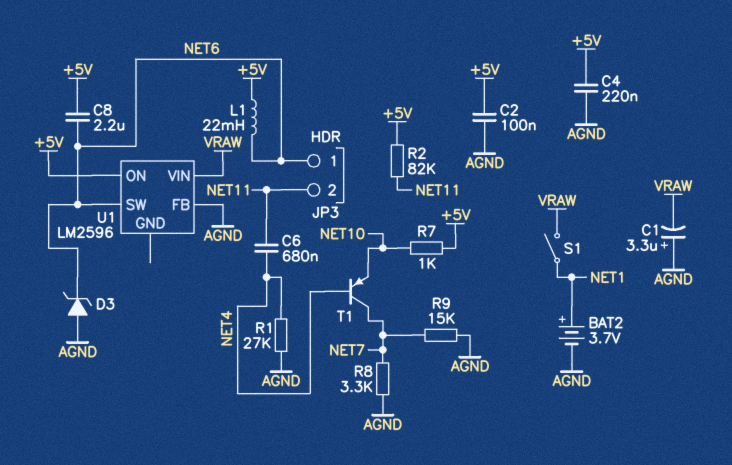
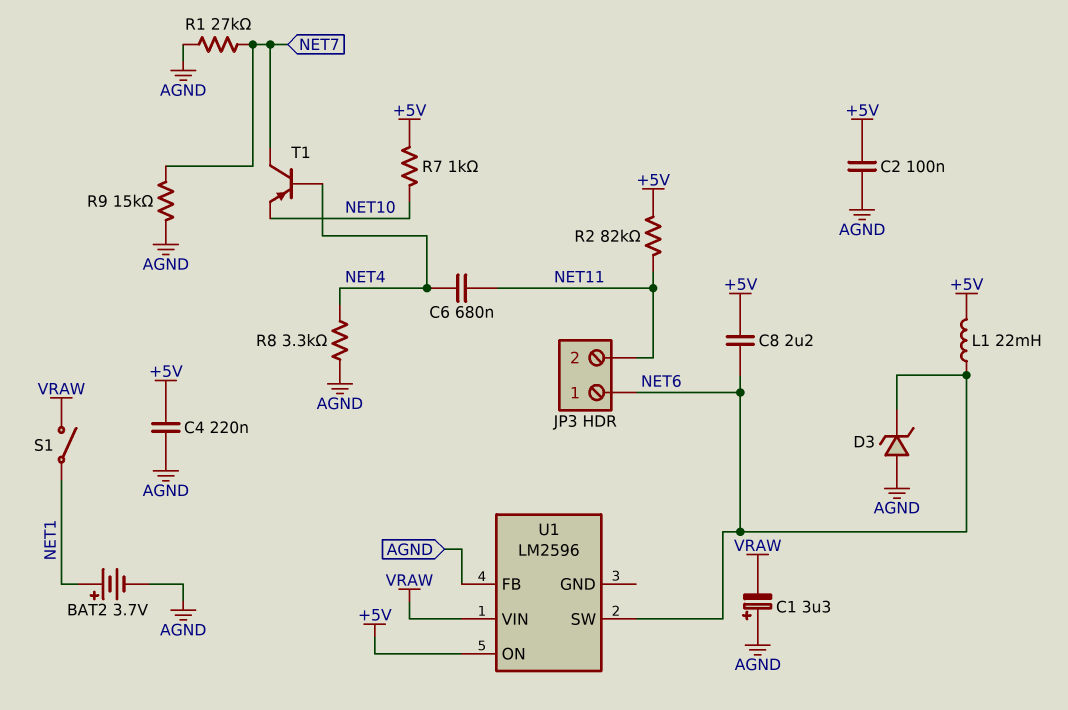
R1: 27k (AGND, NET4) -> 27k (AGND, NET7)
R8: 3.3k (AGND, NET7) -> 3.3k (AGND, NET4)

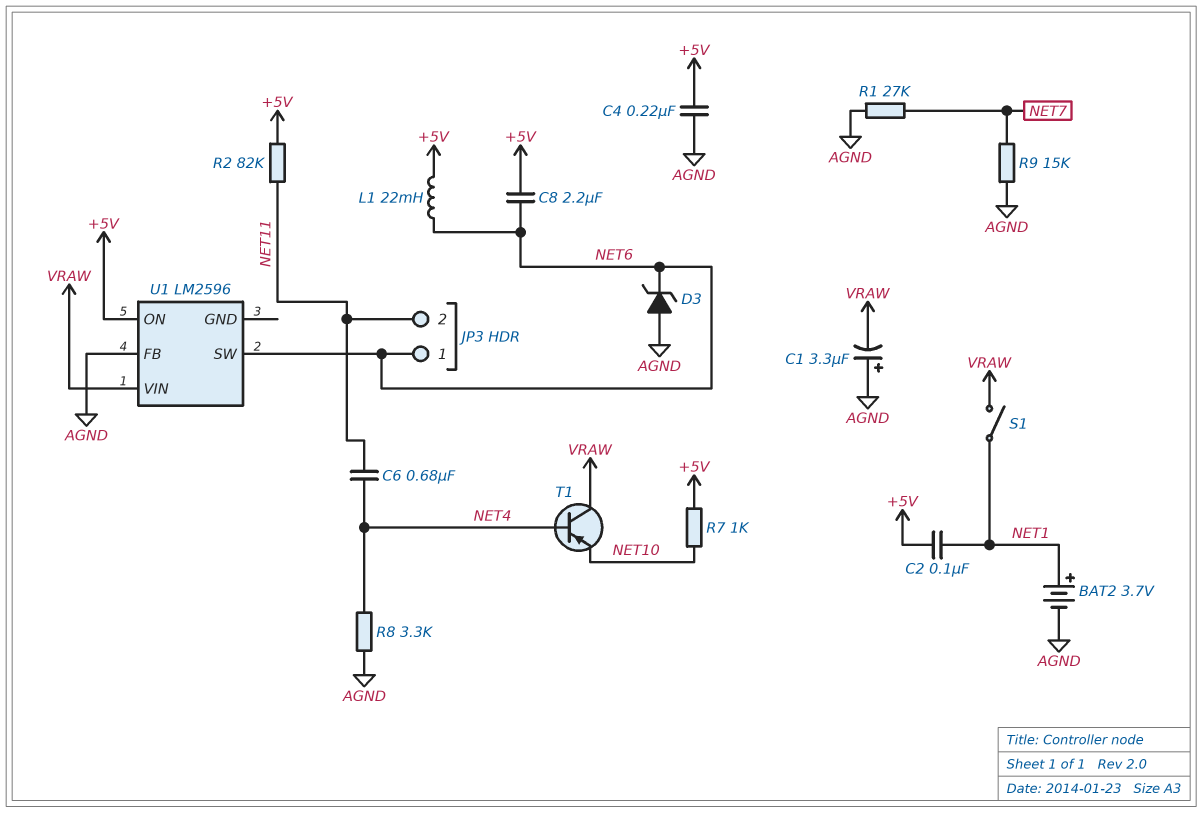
C2: 100nF (+5V, AGND) -> 100nF (+5V, NET1)
T1: PNP (B NET4, C NET7, E NET10) -> PNP (B NET4, C VRAW, E NET10)

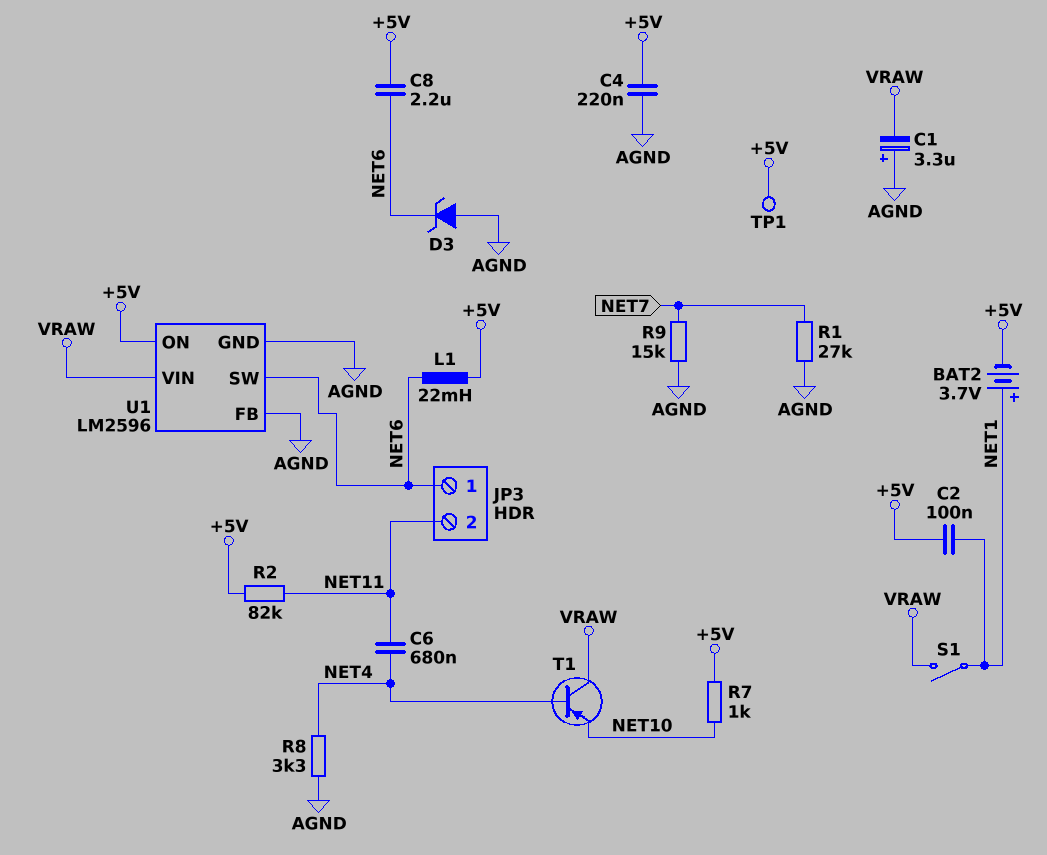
BAT2: 3.7V (plus NET1, minus AGND) -> 3.7V (plus NET1, minus +5V)
TP1: none -> test point (+5V)
U1 pin GND: none -> AGND

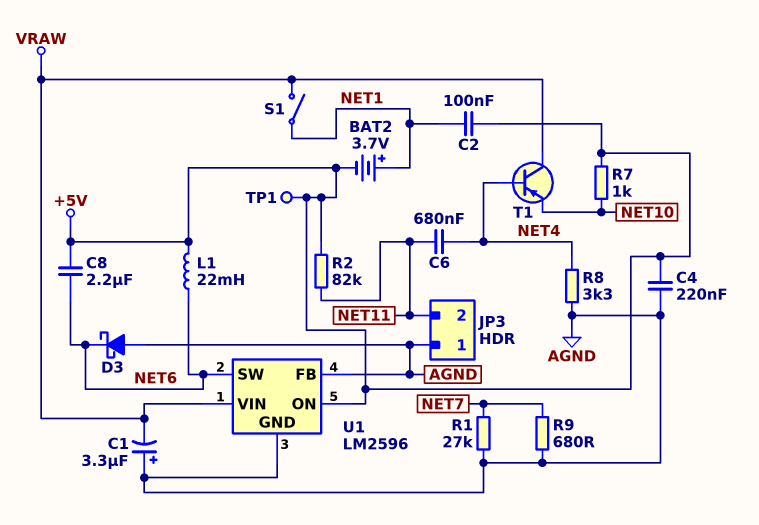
D3: zener (A AGND, K NET6) -> schottky (A AGND, K NET6)
JP3 pin 1: NET6 -> AGND
R9: 15k (AGND, NET7) -> 680 (AGND, NET7)

